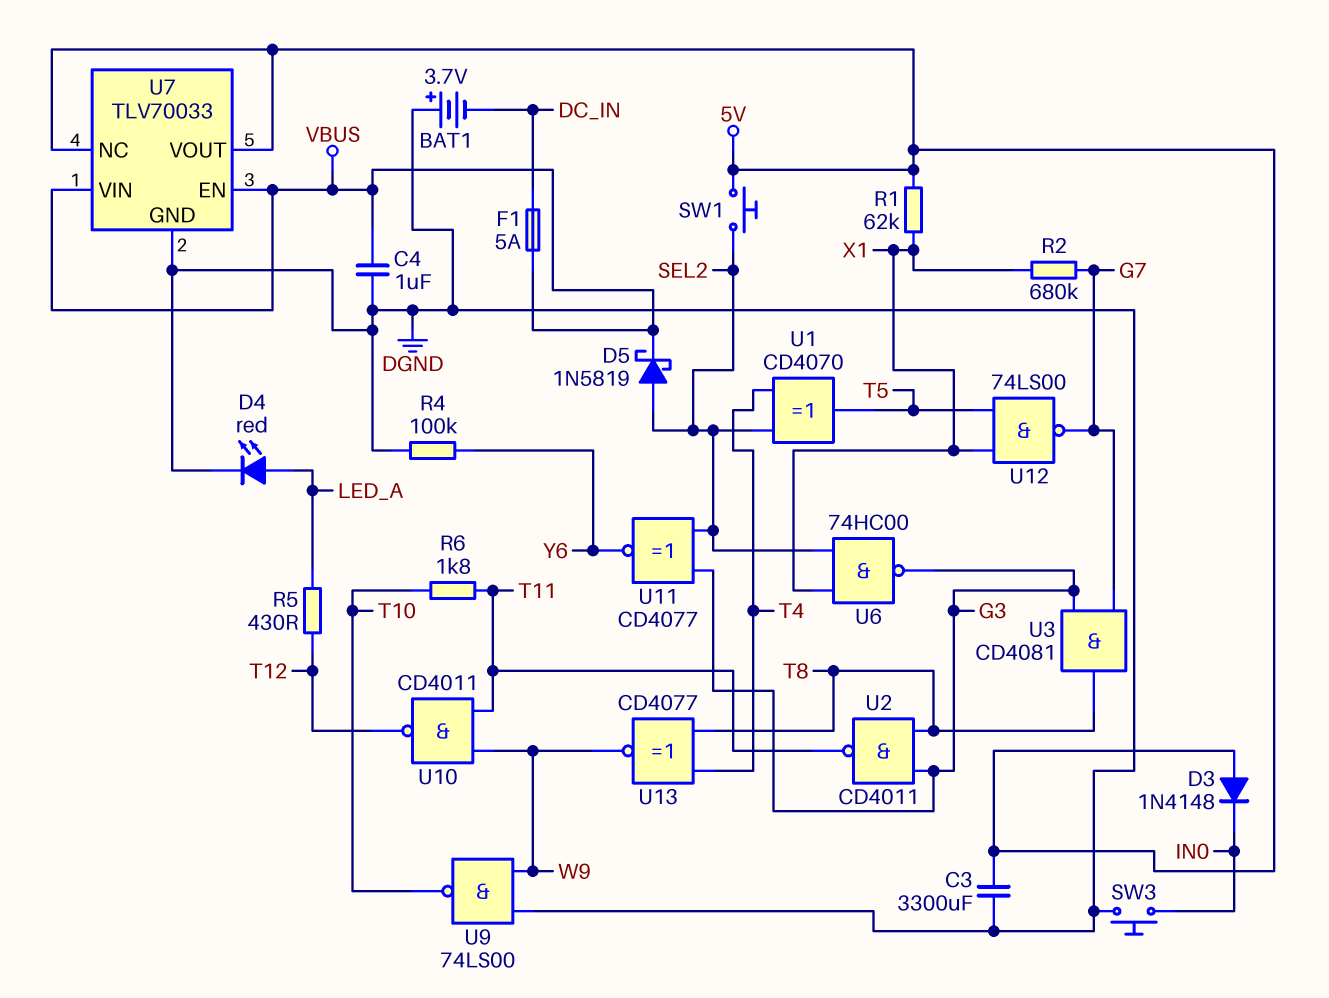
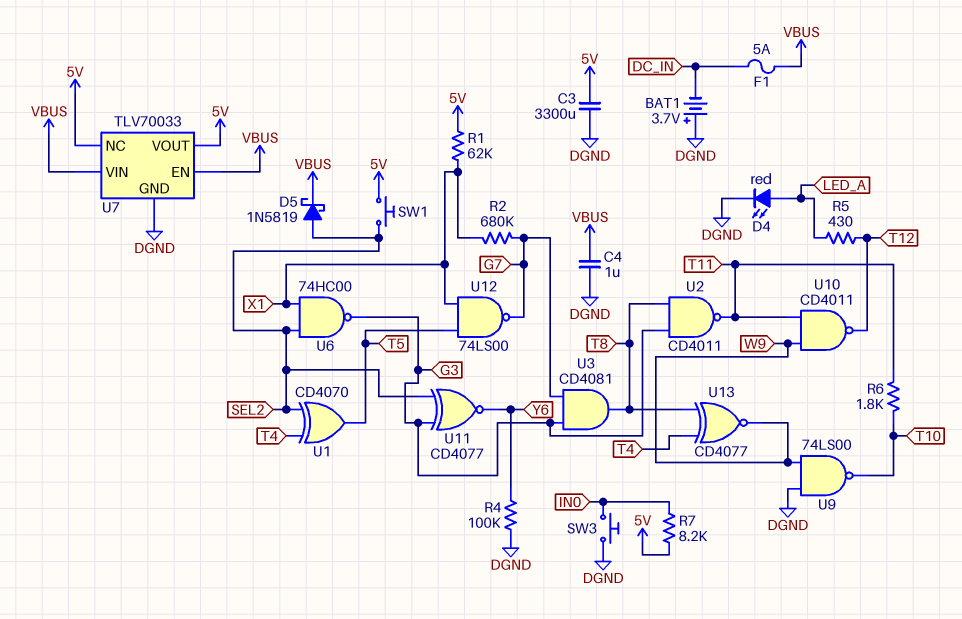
D3: diode 1N4148 (A 5V, K IN0) -> none
R7: none -> 8.2k (5V, IN0)

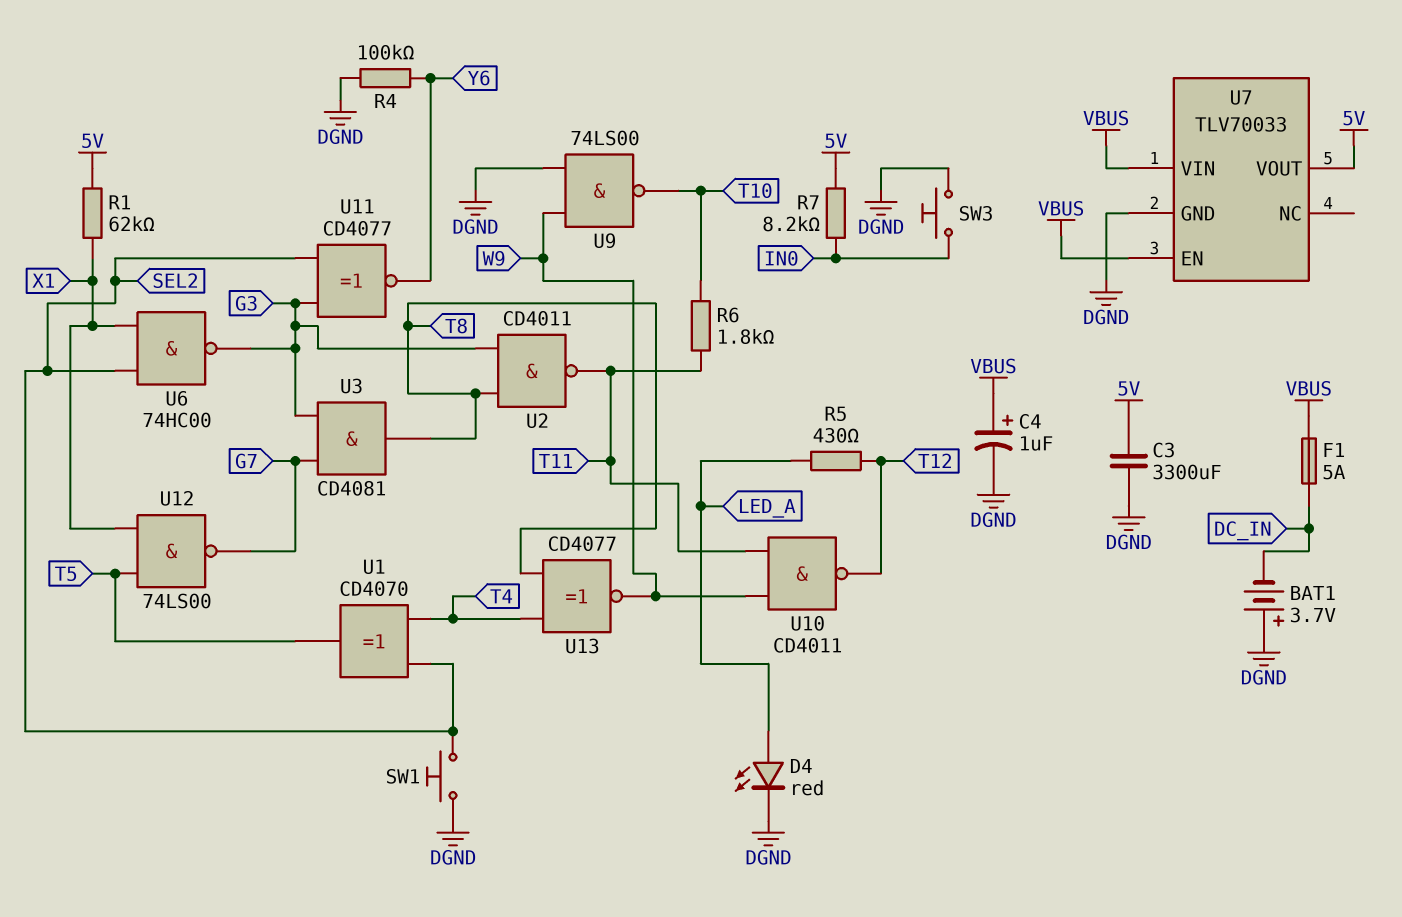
C4: 1uF (DGND, VBUS) -> 1uF (plus VBUS, minus DGND)
D5: schottky 1N5819 (A SEL2, K VBUS) -> none
R2: 680k (G7, X1) -> none
SW1: button (5V, SEL2) -> button (DGND, SEL2)
U7 pin NC: 5V -> none

